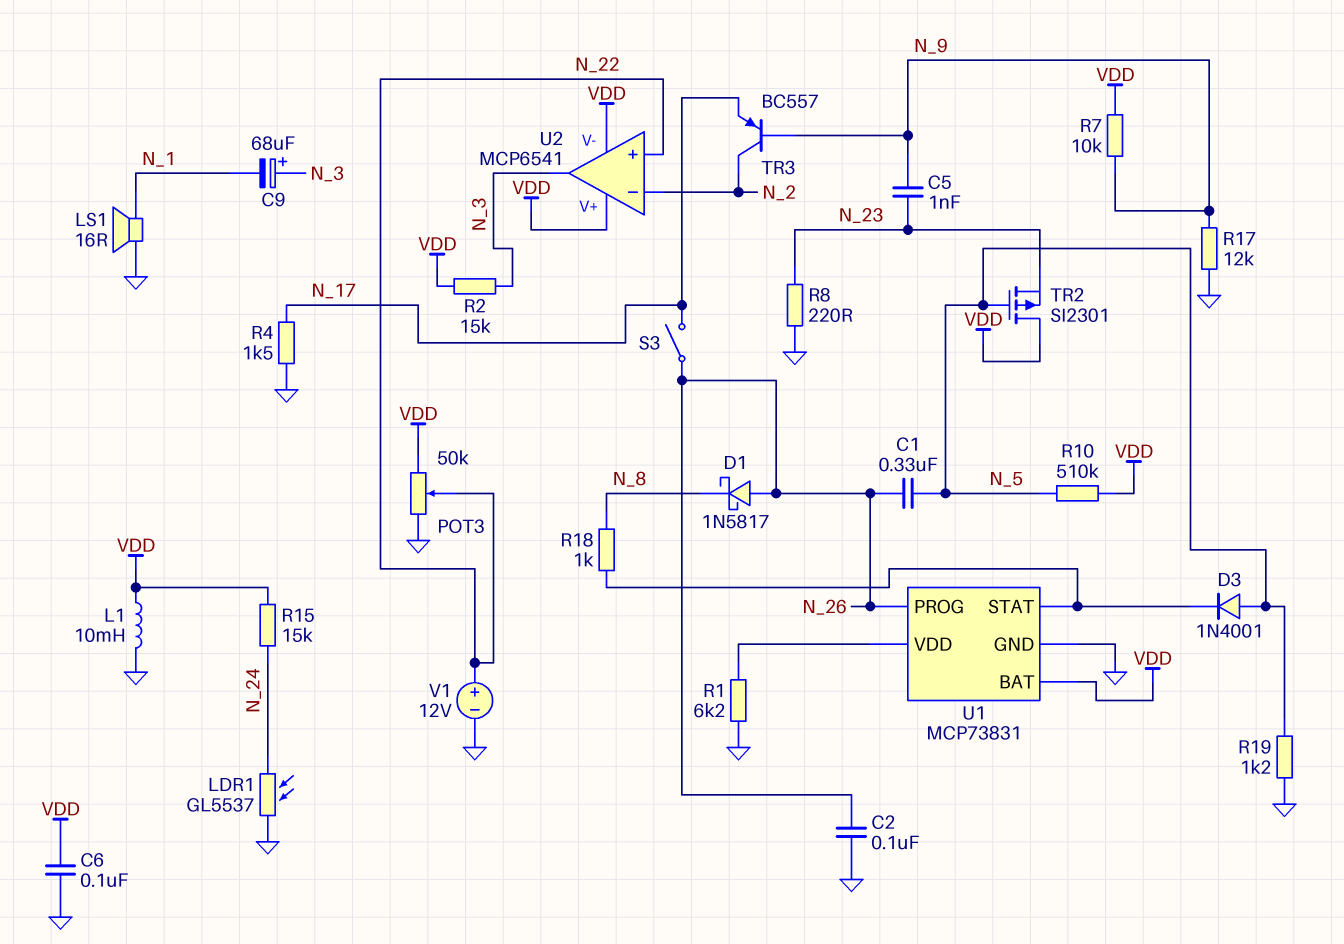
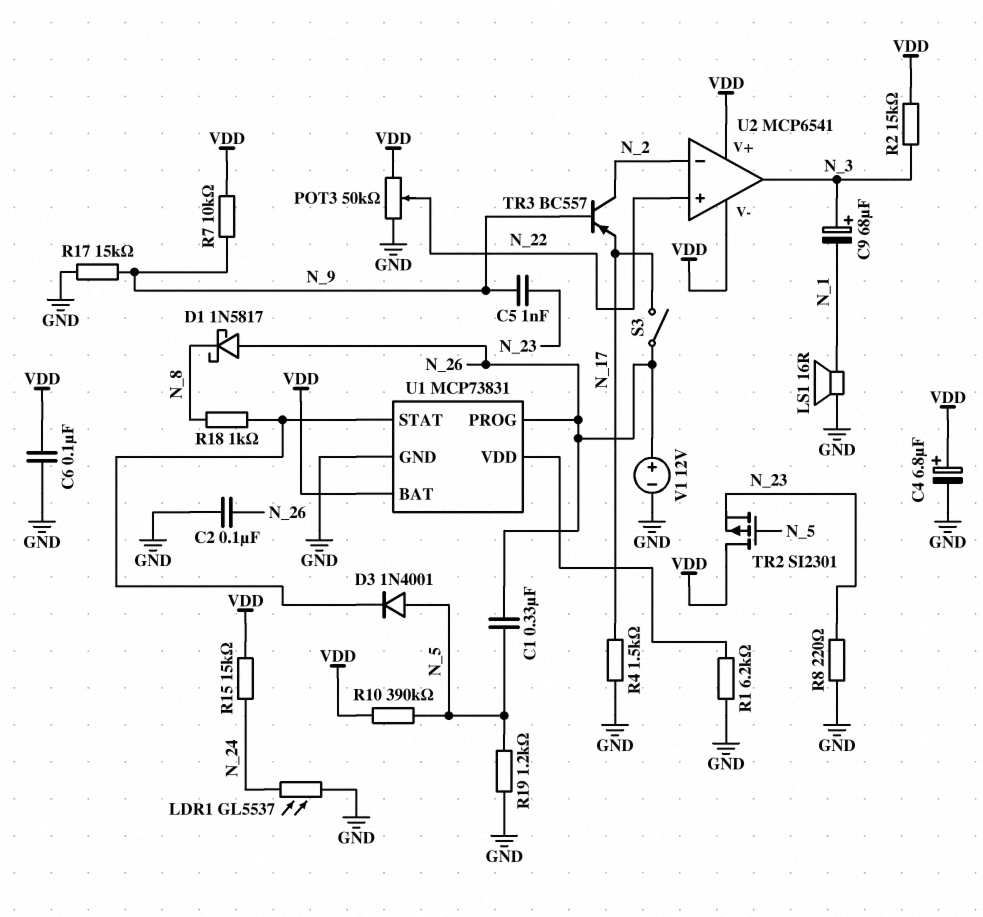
C4: none -> 6.8uF (plus VDD, minus GND)
L1: 10mH (GND, VDD) -> none
R10: 510k (N_5, VDD) -> 390k (N_5, VDD)
R17: 12k (GND, N_9) -> 15k (GND, N_9)
V1: 12V (plus N_22, minus GND) -> 12V (plus N_26, minus GND)

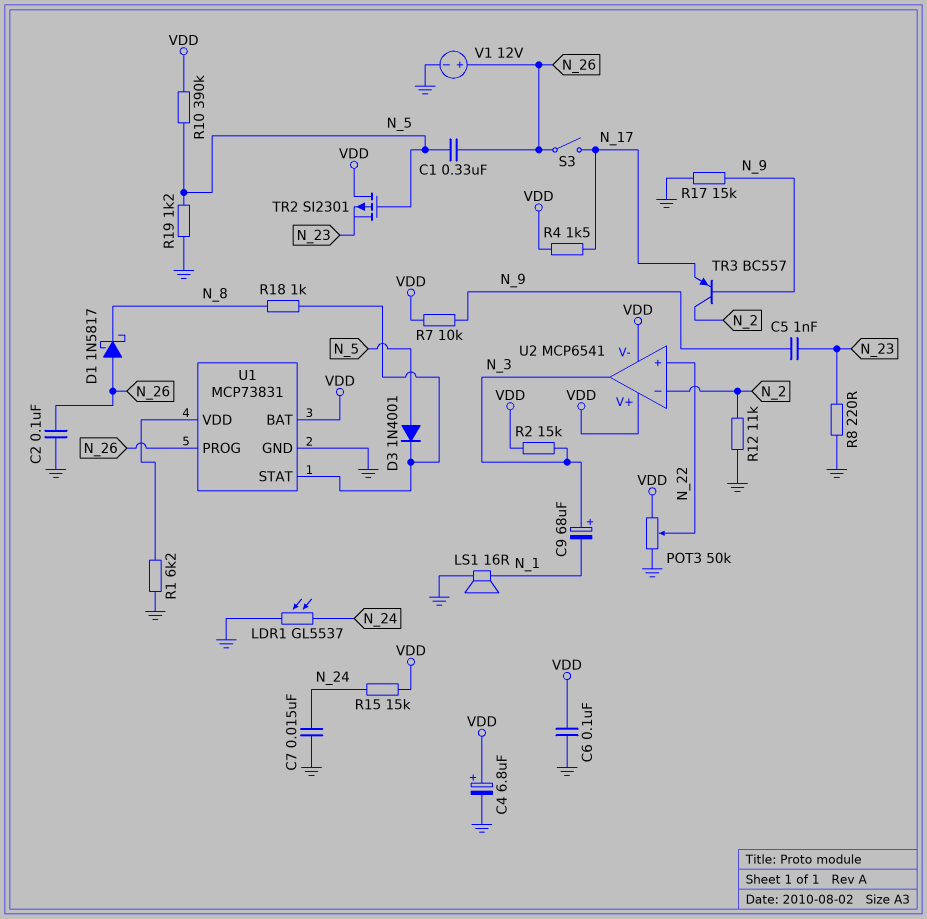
C7: none -> 15nF (GND, N_24)
R4: 1.5k (GND, N_17) -> 1.5k (N_17, VDD)
R12: none -> 11k (GND, N_2)

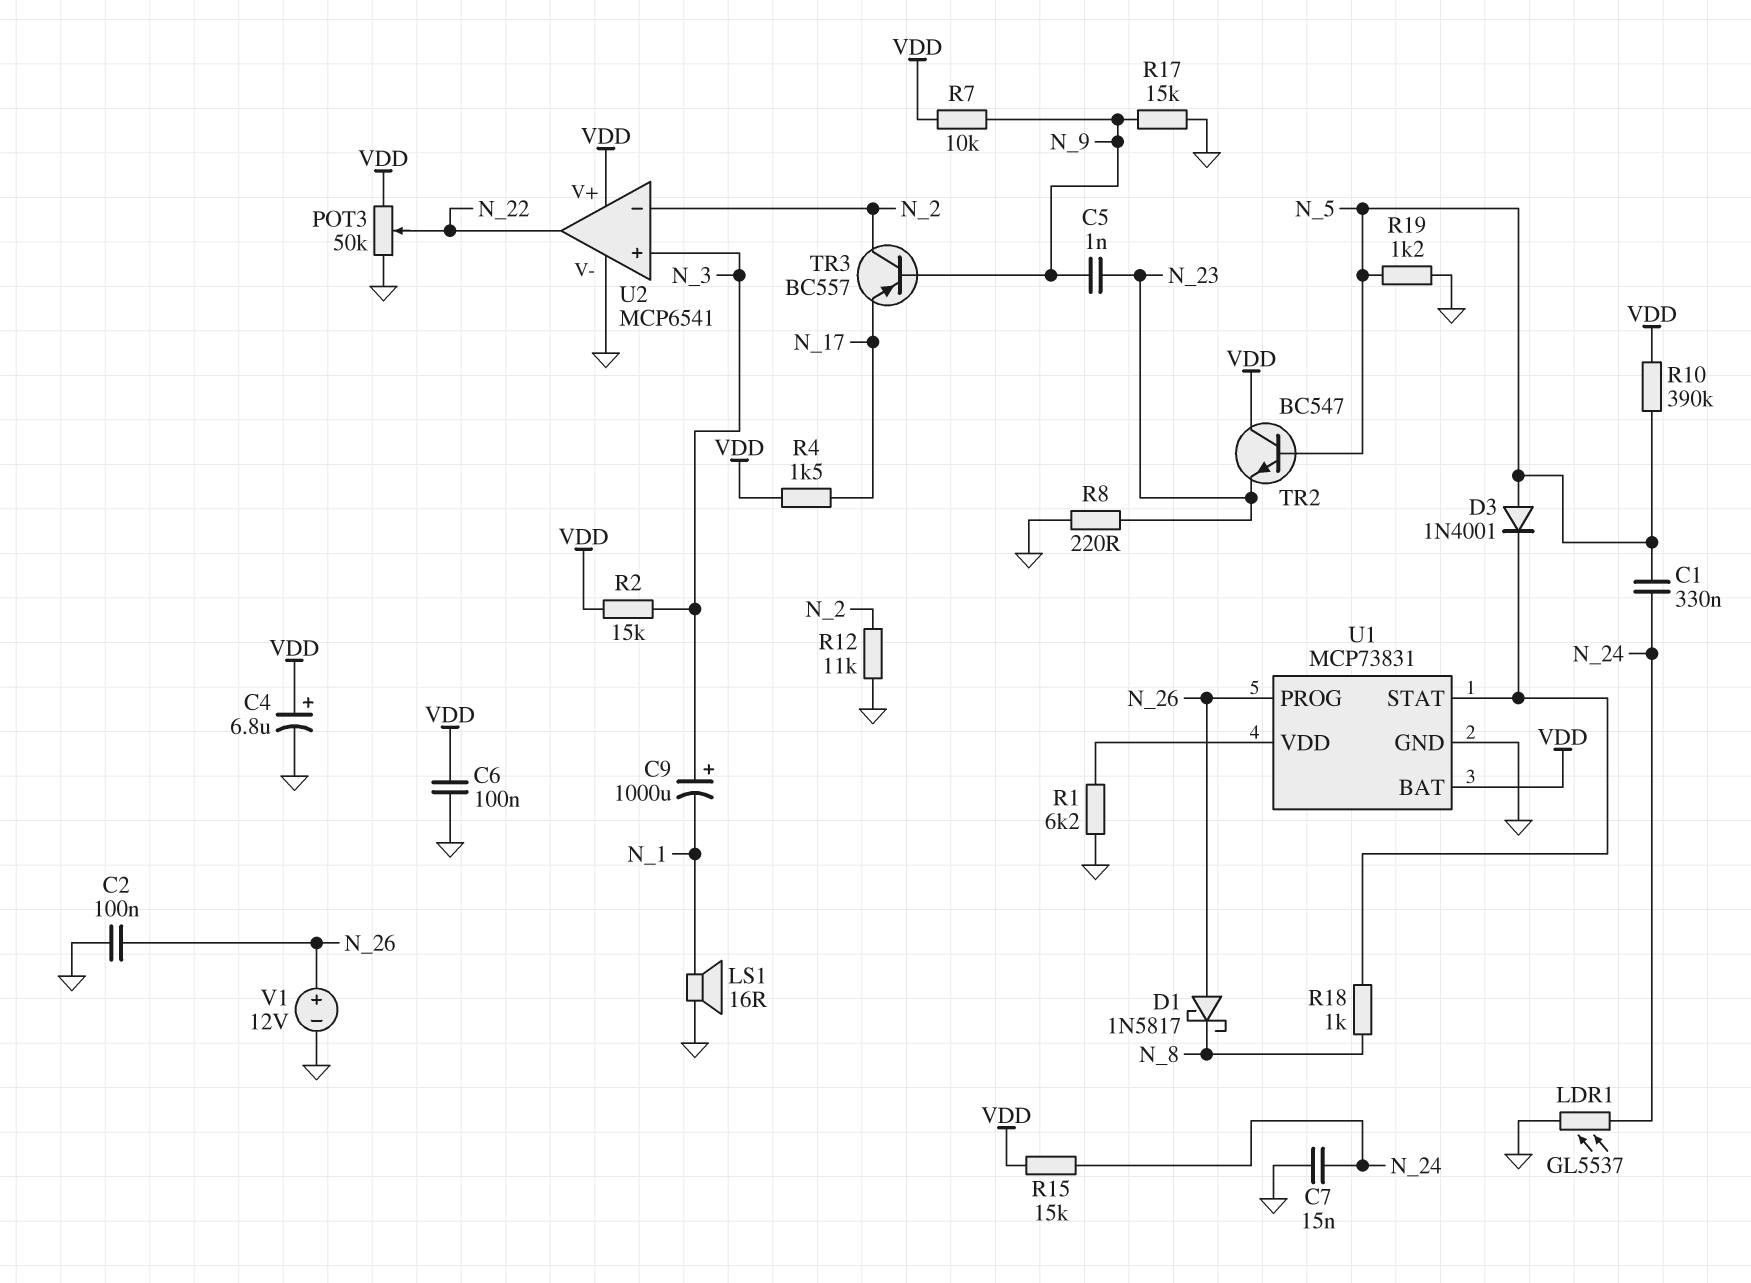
C1: 330nF (N_5, N_26) -> 330nF (N_5, N_24)
C9: 68uF (plus N_3, minus N_1) -> 1000uF (plus N_3, minus N_1)
S3: switch (N_17, N_26) -> none
TR2: PMOS SI2301 (G N_5, D VDD, S N_23) -> NPN BC547 (B N_5, C VDD, E N_23)
U2 pin V-: VDD -> GND
U2 pin in+: N_22 -> N_3
U2 pin out: N_3 -> N_22

